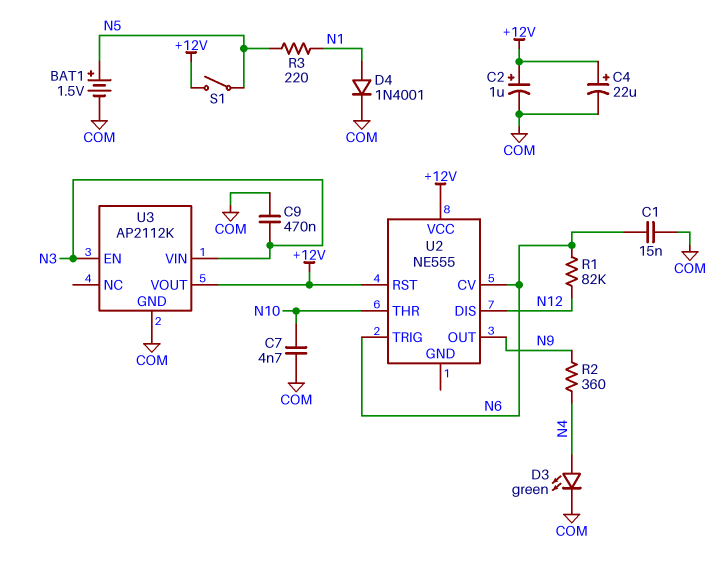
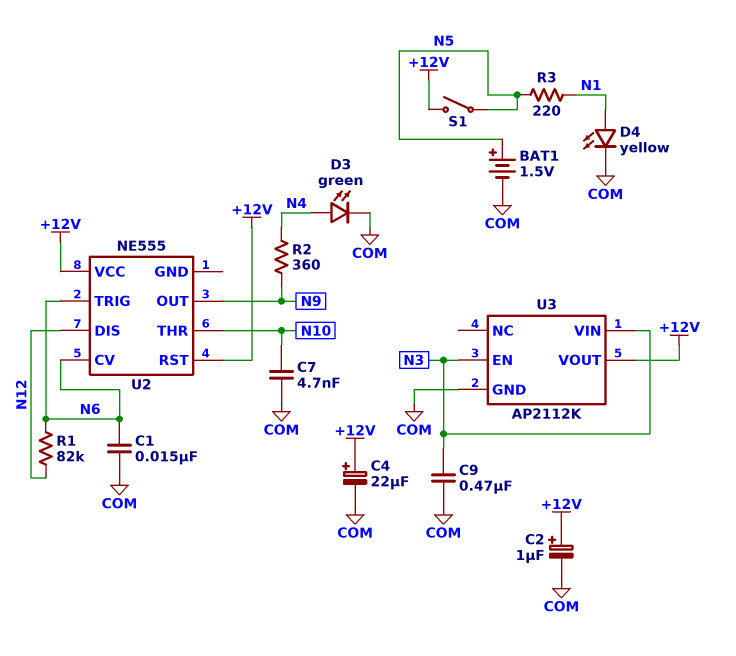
D4: diode 1N4001 (A N1, K COM) -> LED yellow (A N1, K COM)

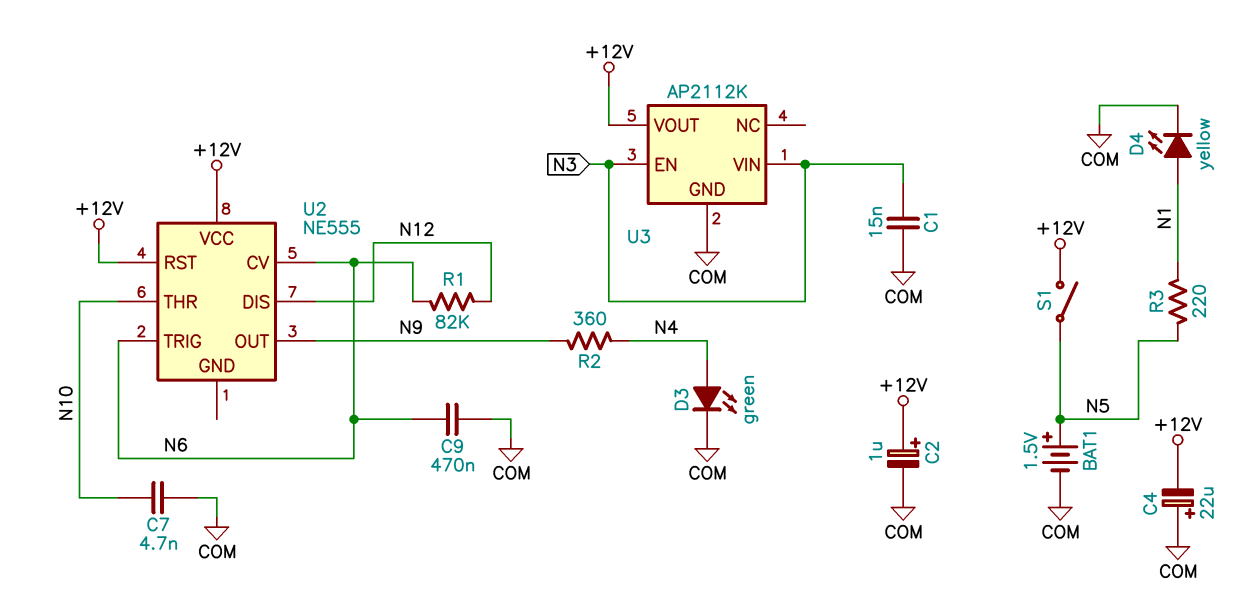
C1: 15nF (COM, N6) -> 15nF (COM, N3)
C4: 22uF (plus +12V, minus COM) -> 22uF (plus COM, minus +12V)
C9: 470nF (COM, N3) -> 470nF (COM, N6)

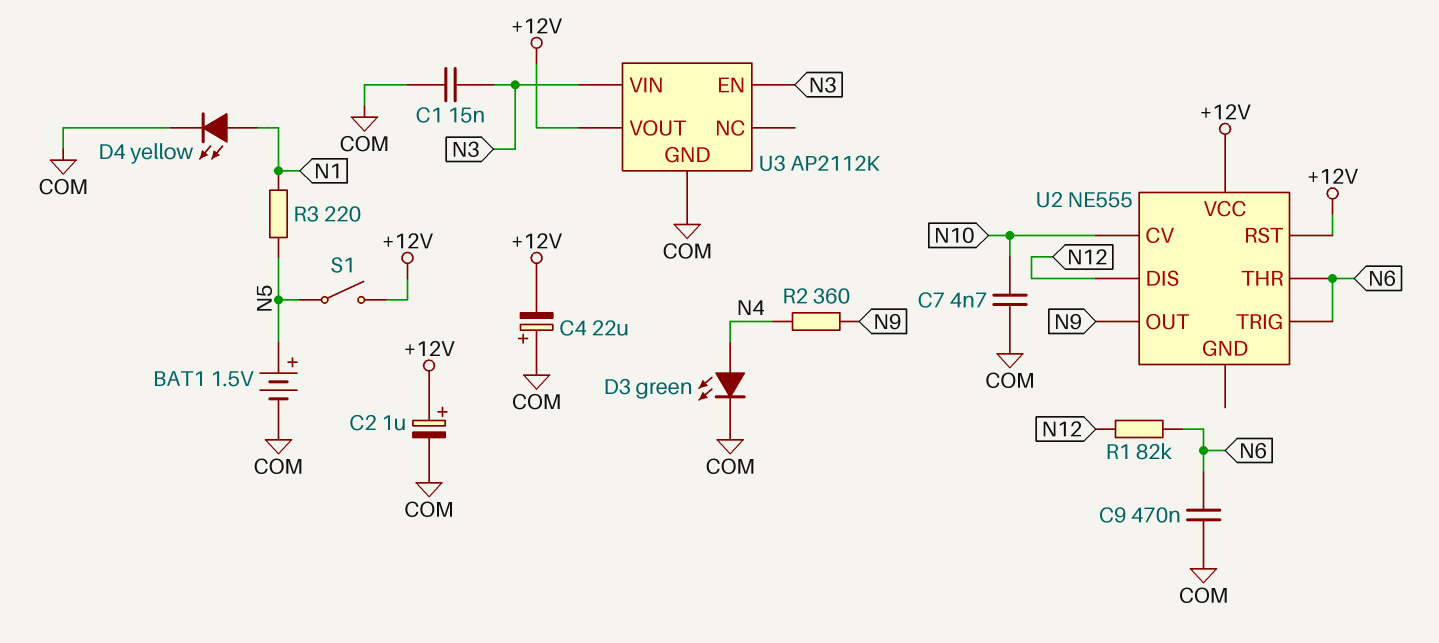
U2 pin CV: N6 -> N10
U2 pin THR: N10 -> N6

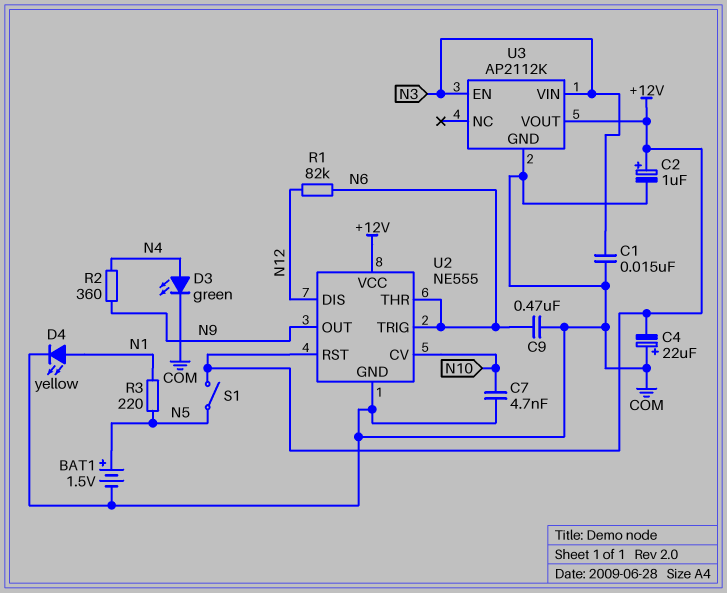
U2 pin GND: none -> COM

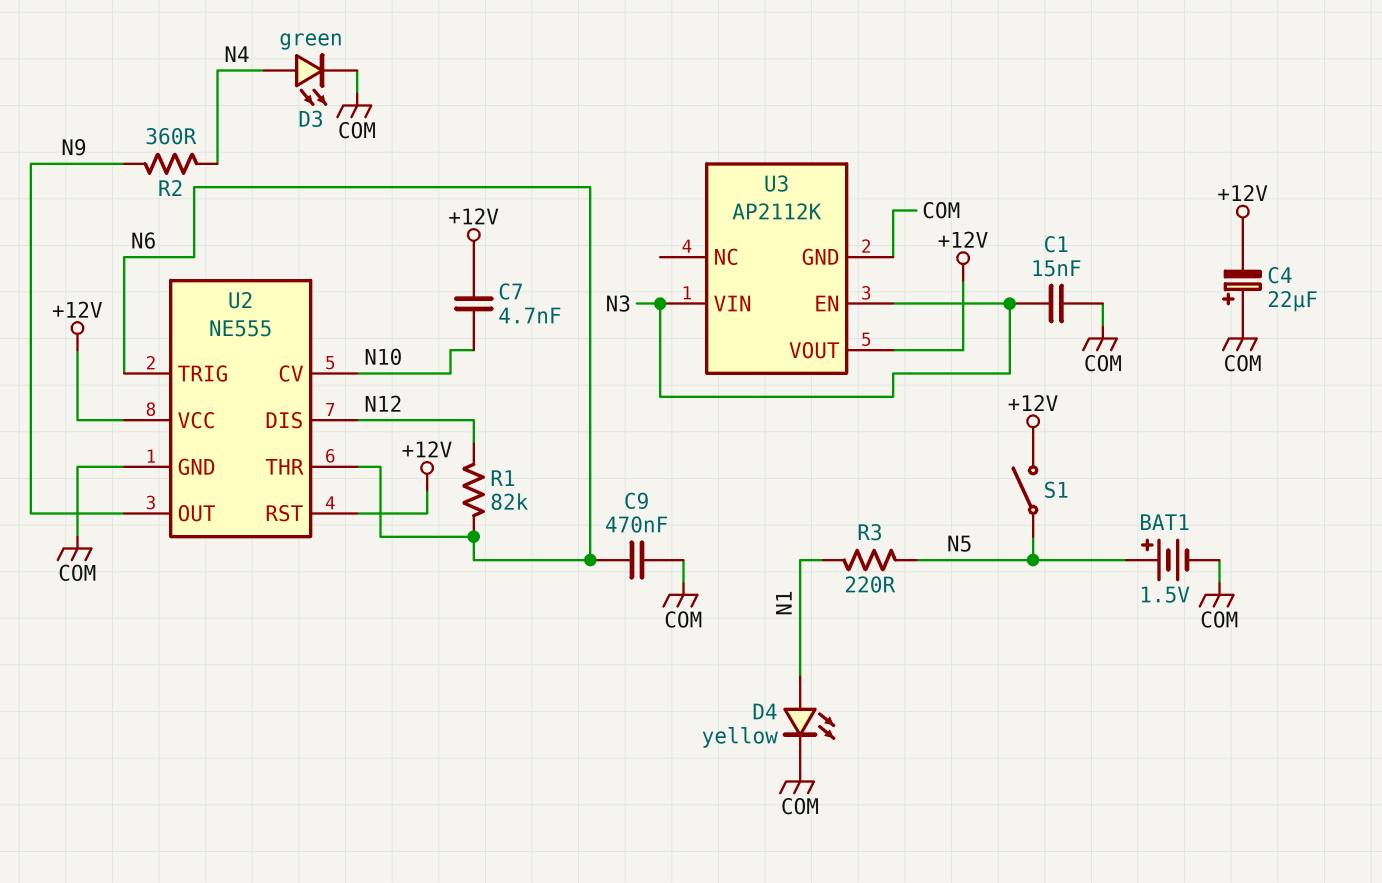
C2: 1uF (plus +12V, minus COM) -> none
C7: 4.7nF (COM, N10) -> 4.7nF (+12V, N10)

